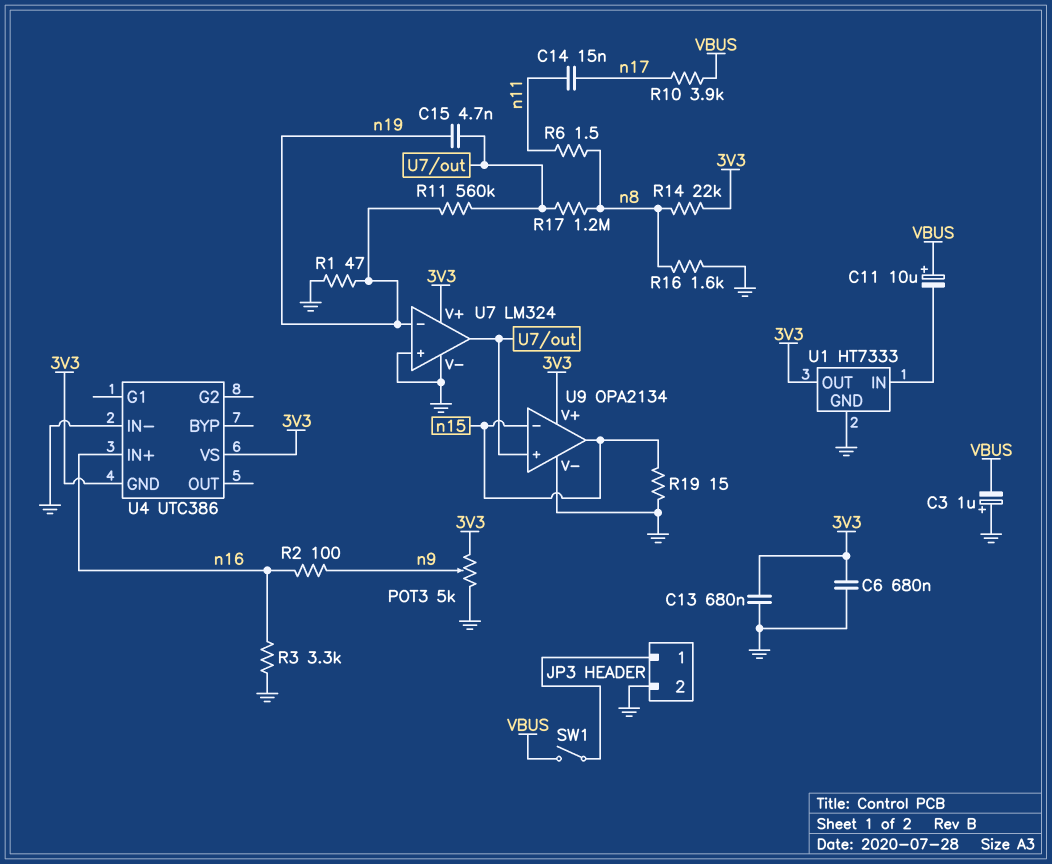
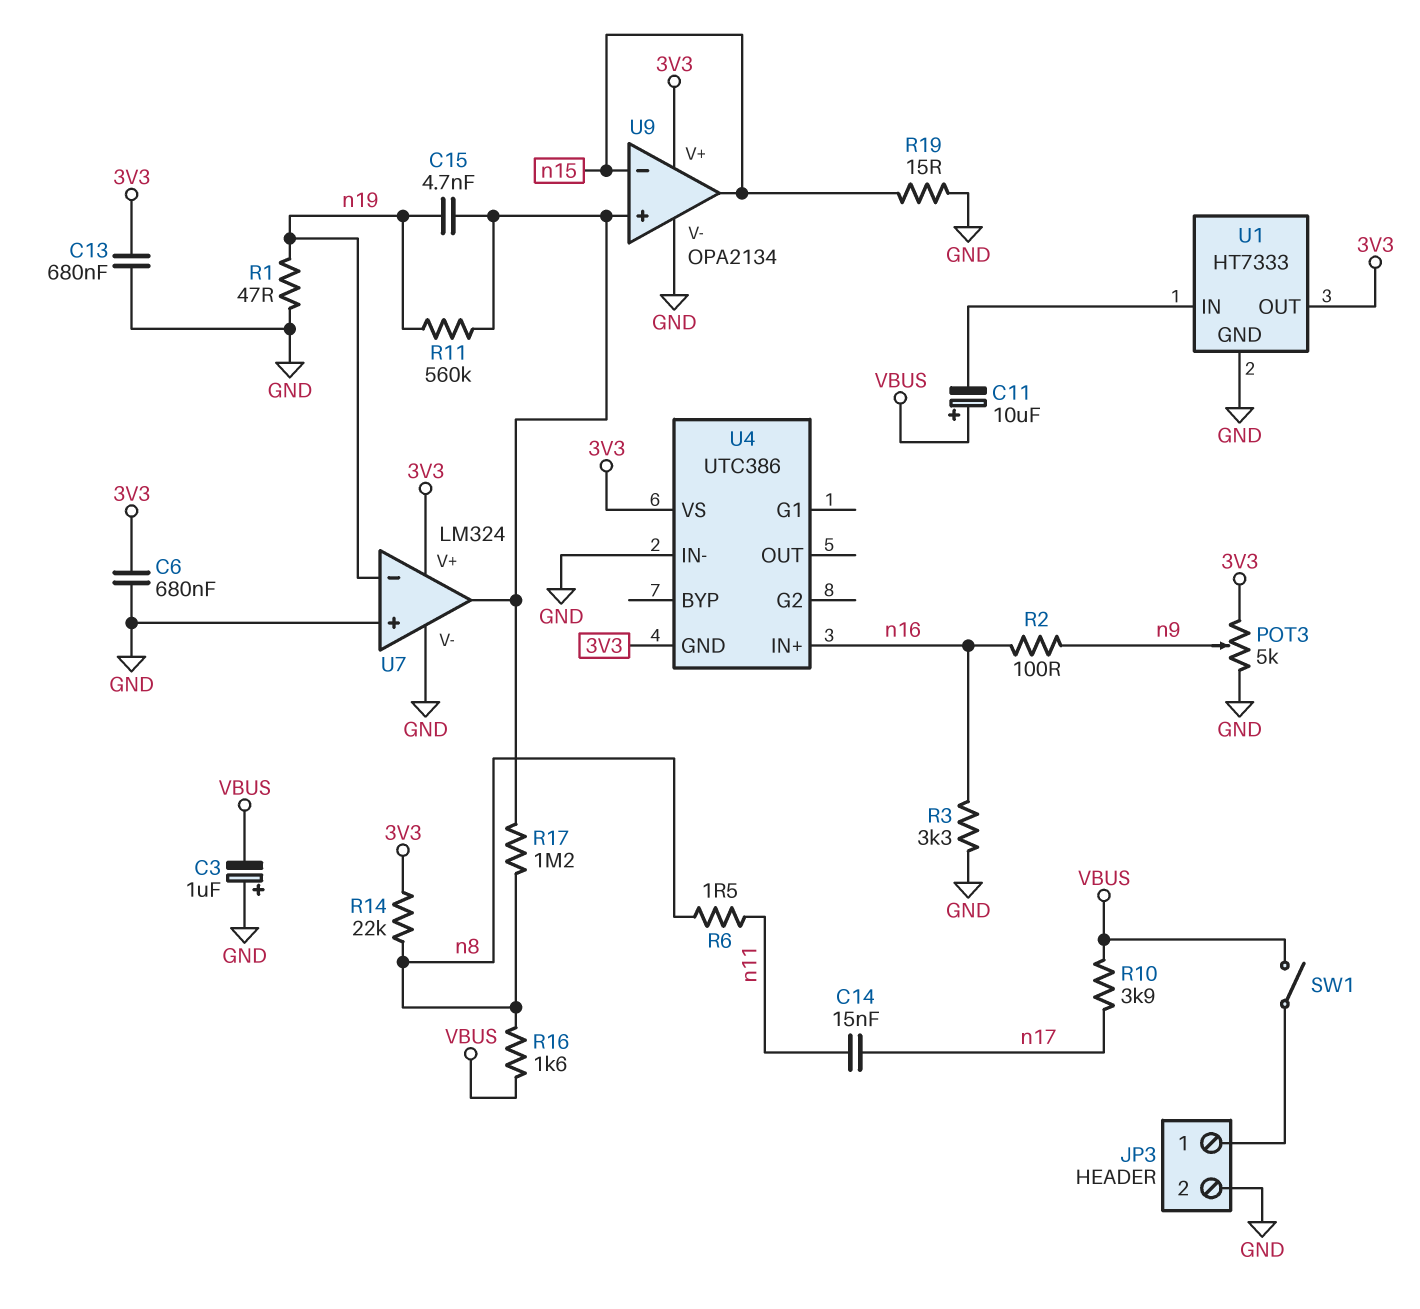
R16: 1.6k (GND, n8) -> 1.6k (VBUS, n8)

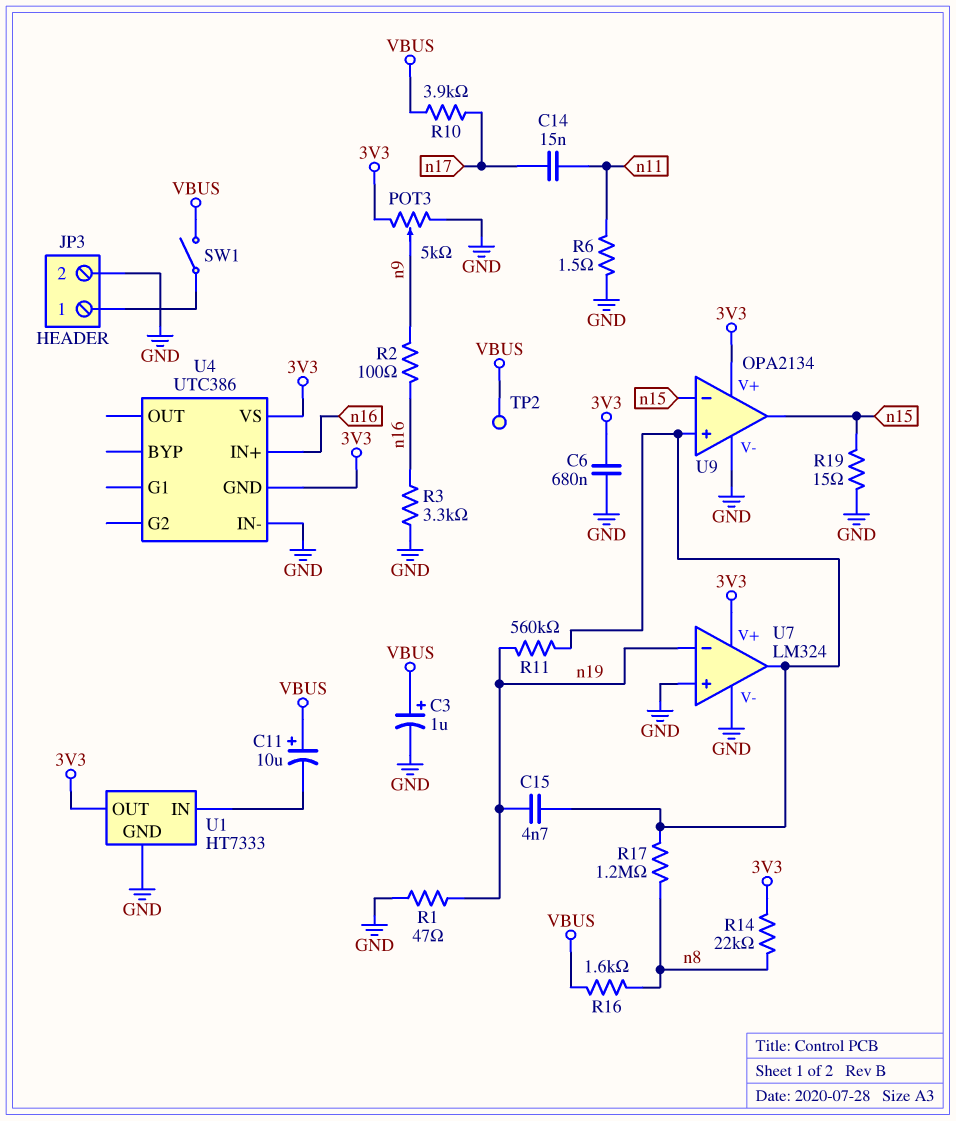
C3: 1uF (plus GND, minus VBUS) -> 1uF (plus VBUS, minus GND)
C13: 680nF (3V3, GND) -> none
R6: 1.5 (n8, n11) -> 1.5 (GND, n11)
TP2: none -> test point (VBUS)

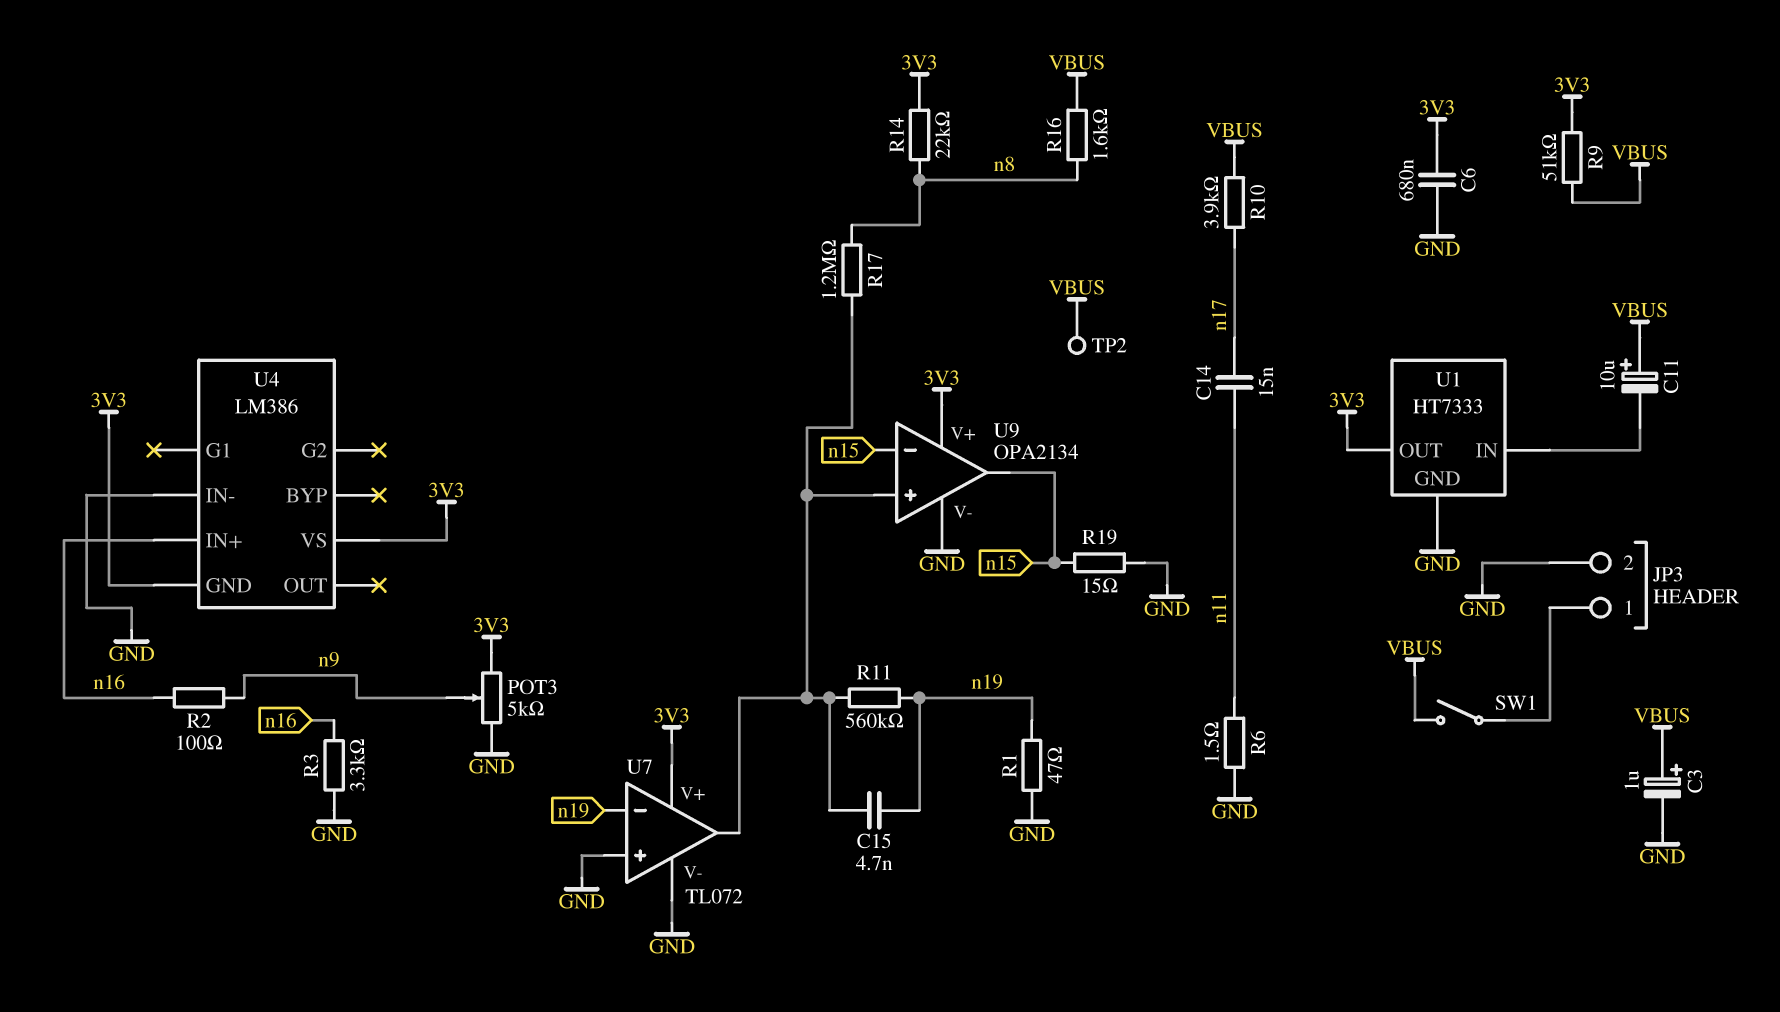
R9: none -> 51k (3V3, VBUS)
U4: UTC386 -> LM386
U7: LM324 -> TL072

